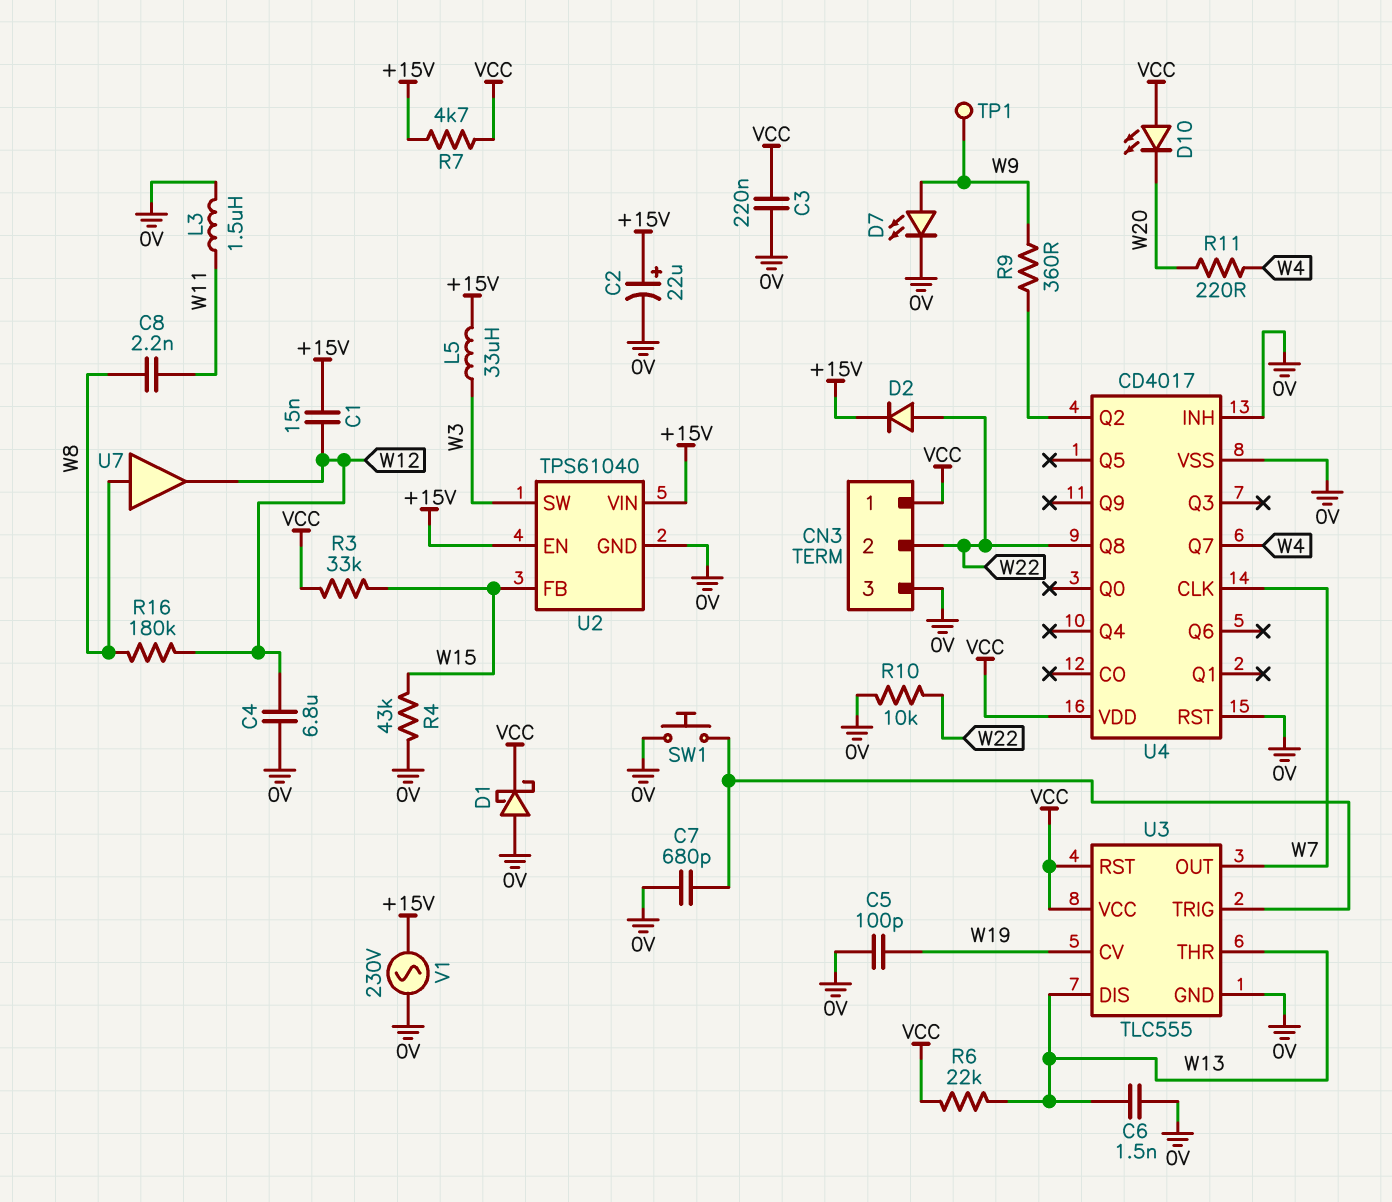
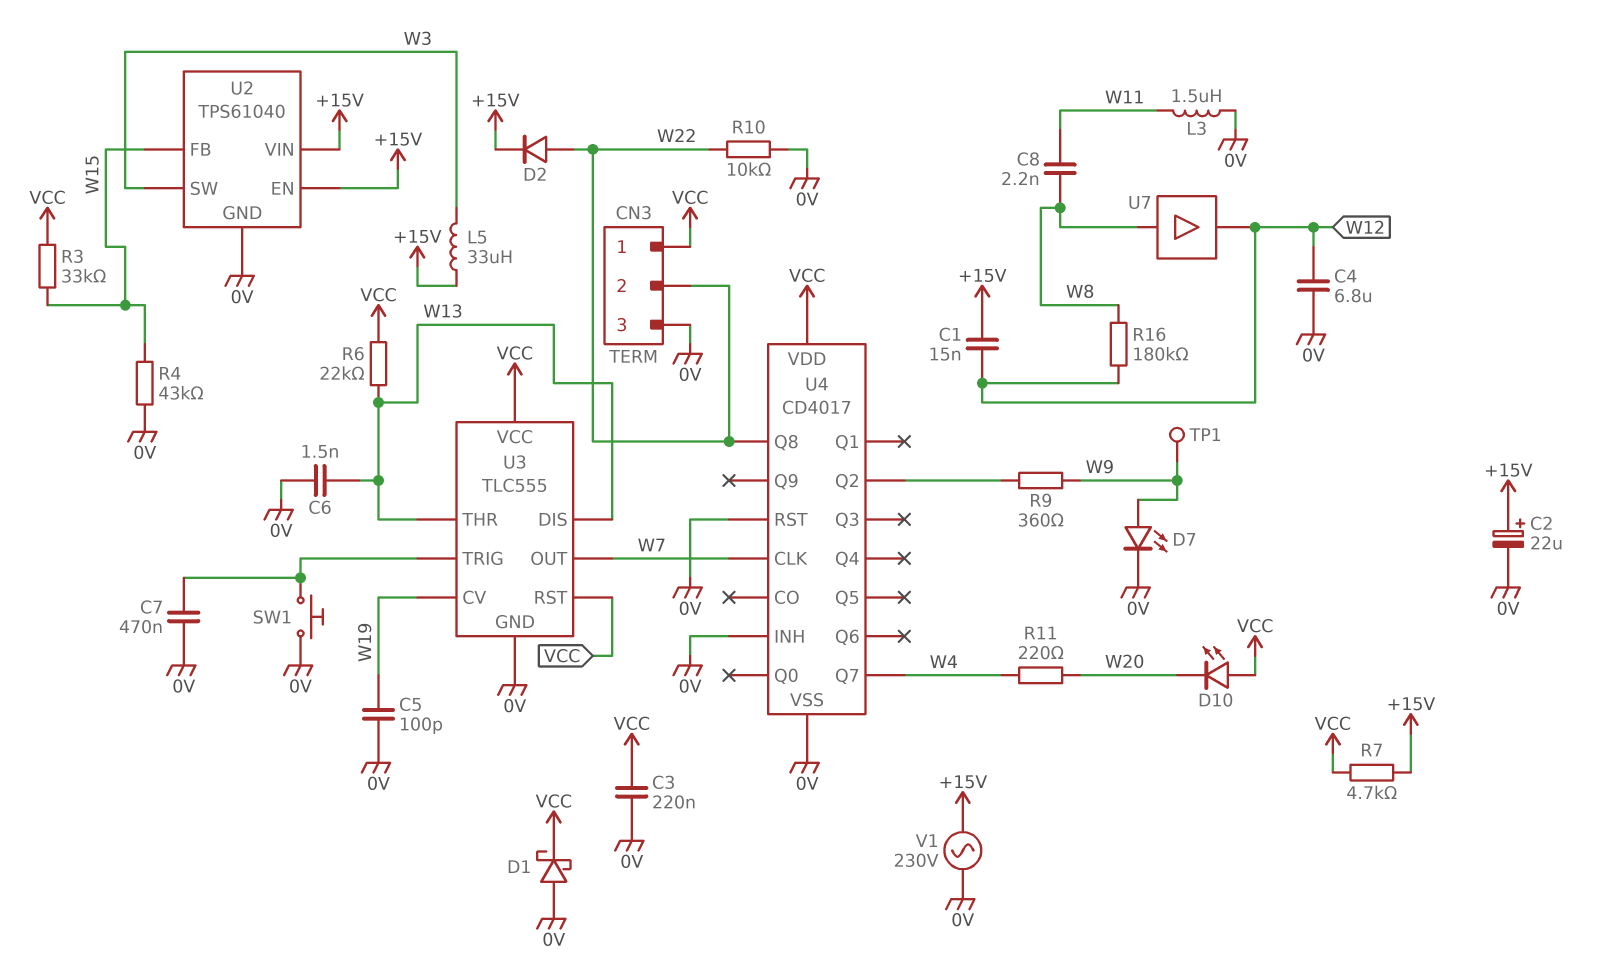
C7: 680pF (0V, U3/TRIG) -> 470nF (0V, U3/TRIG)

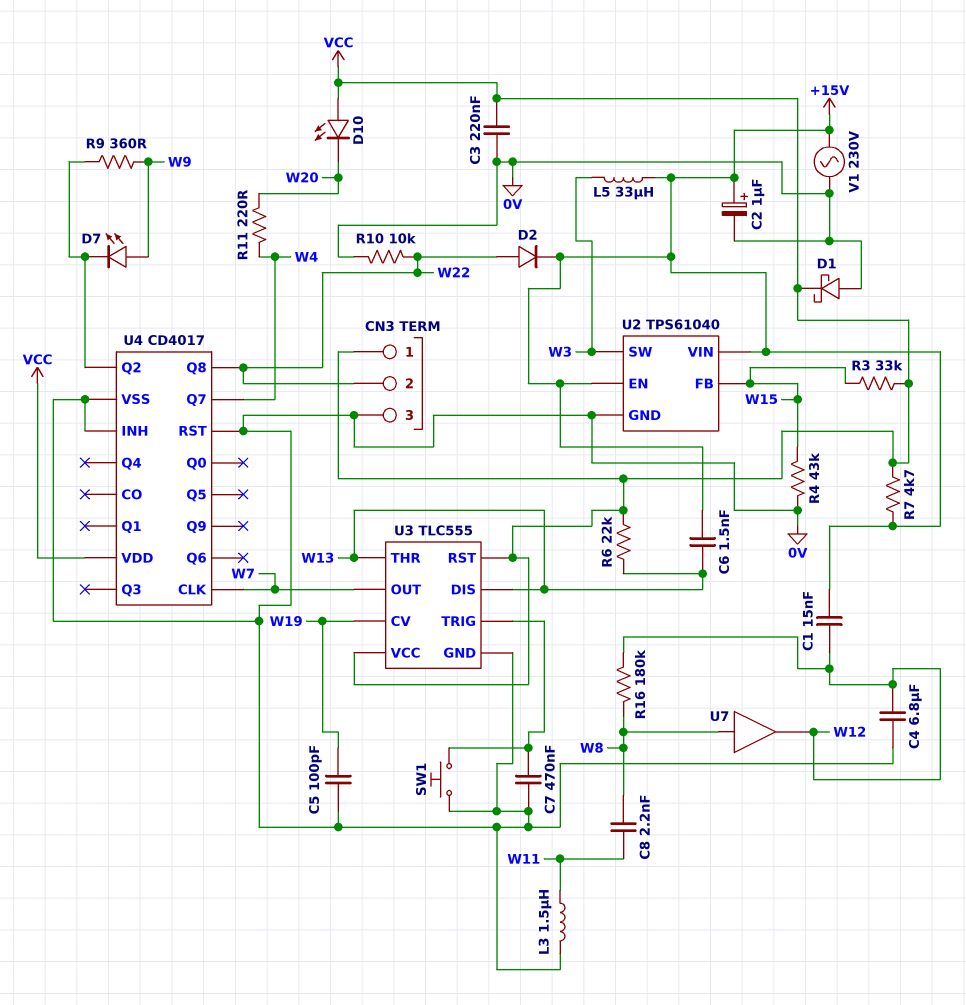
C2: 22uF (plus +15V, minus 0V) -> 1uF (plus +15V, minus 0V)
C6: 1.5nF (0V, W13) -> 1.5nF (+15V, W13)
D7: LED (A W9, K 0V) -> LED (A W9, K U4/Q2)
TP1: test point (W9) -> none

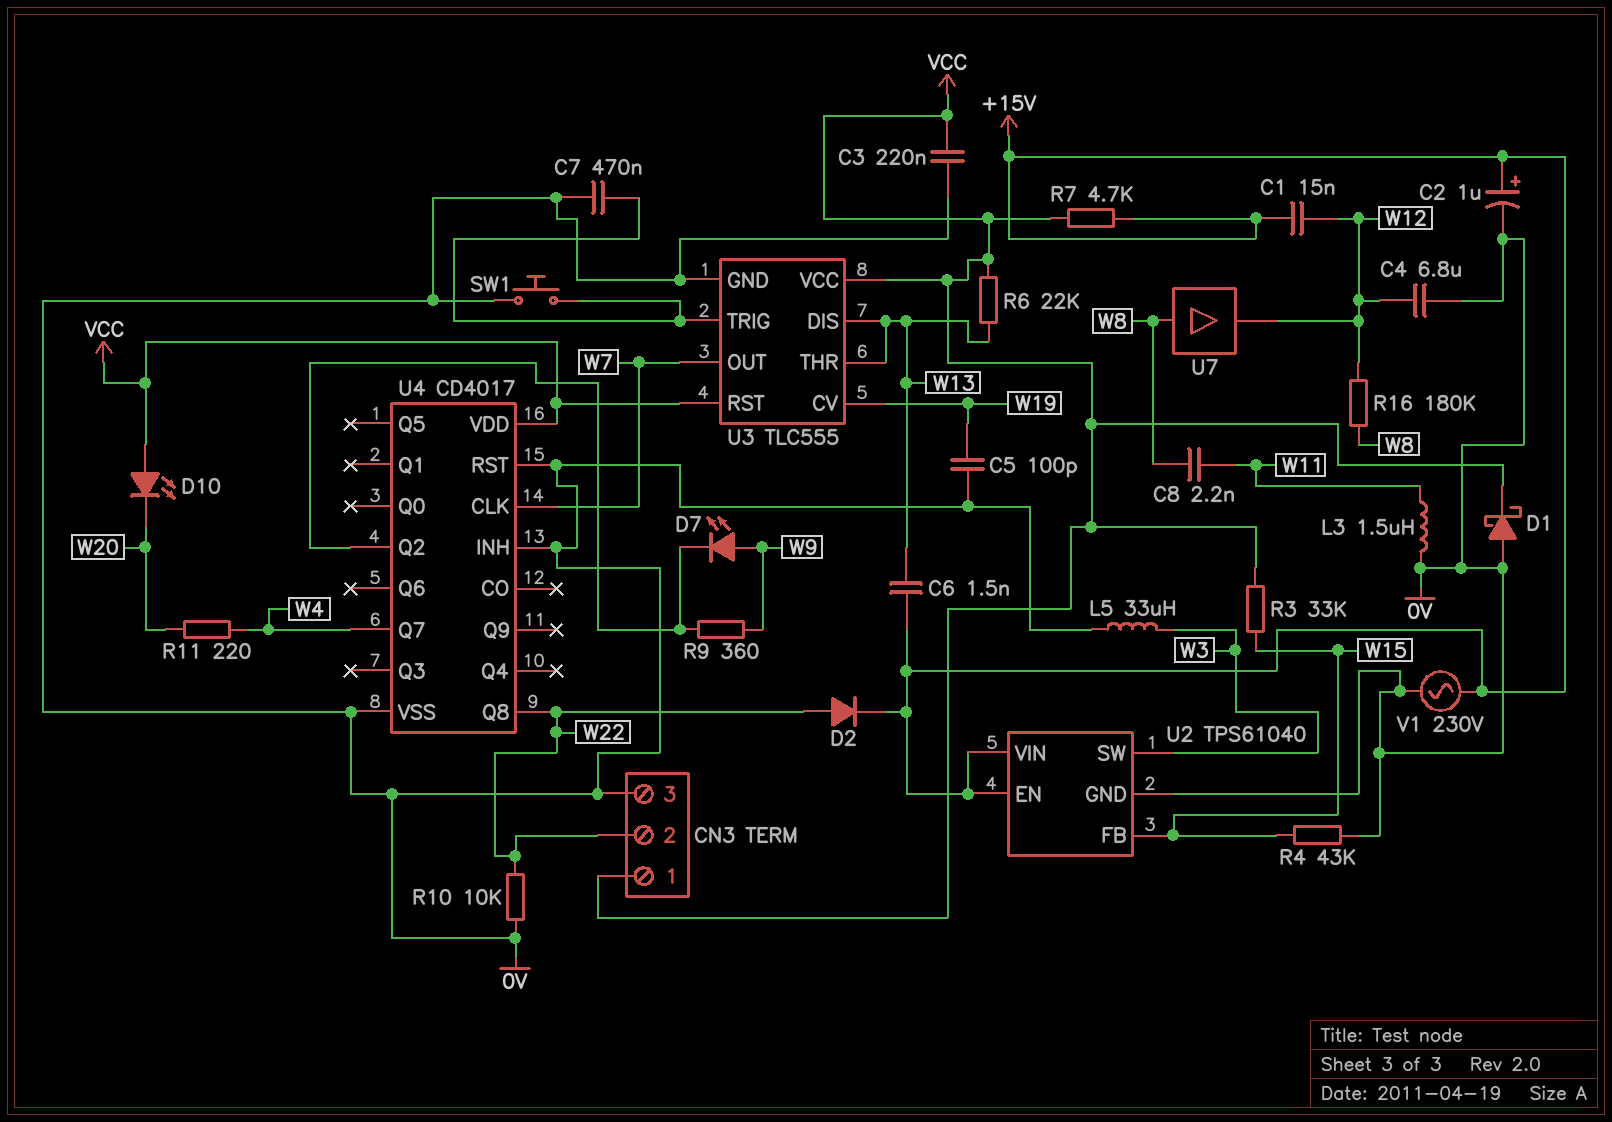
L5: 33uH (+15V, W3) -> 33uH (0V, W3)

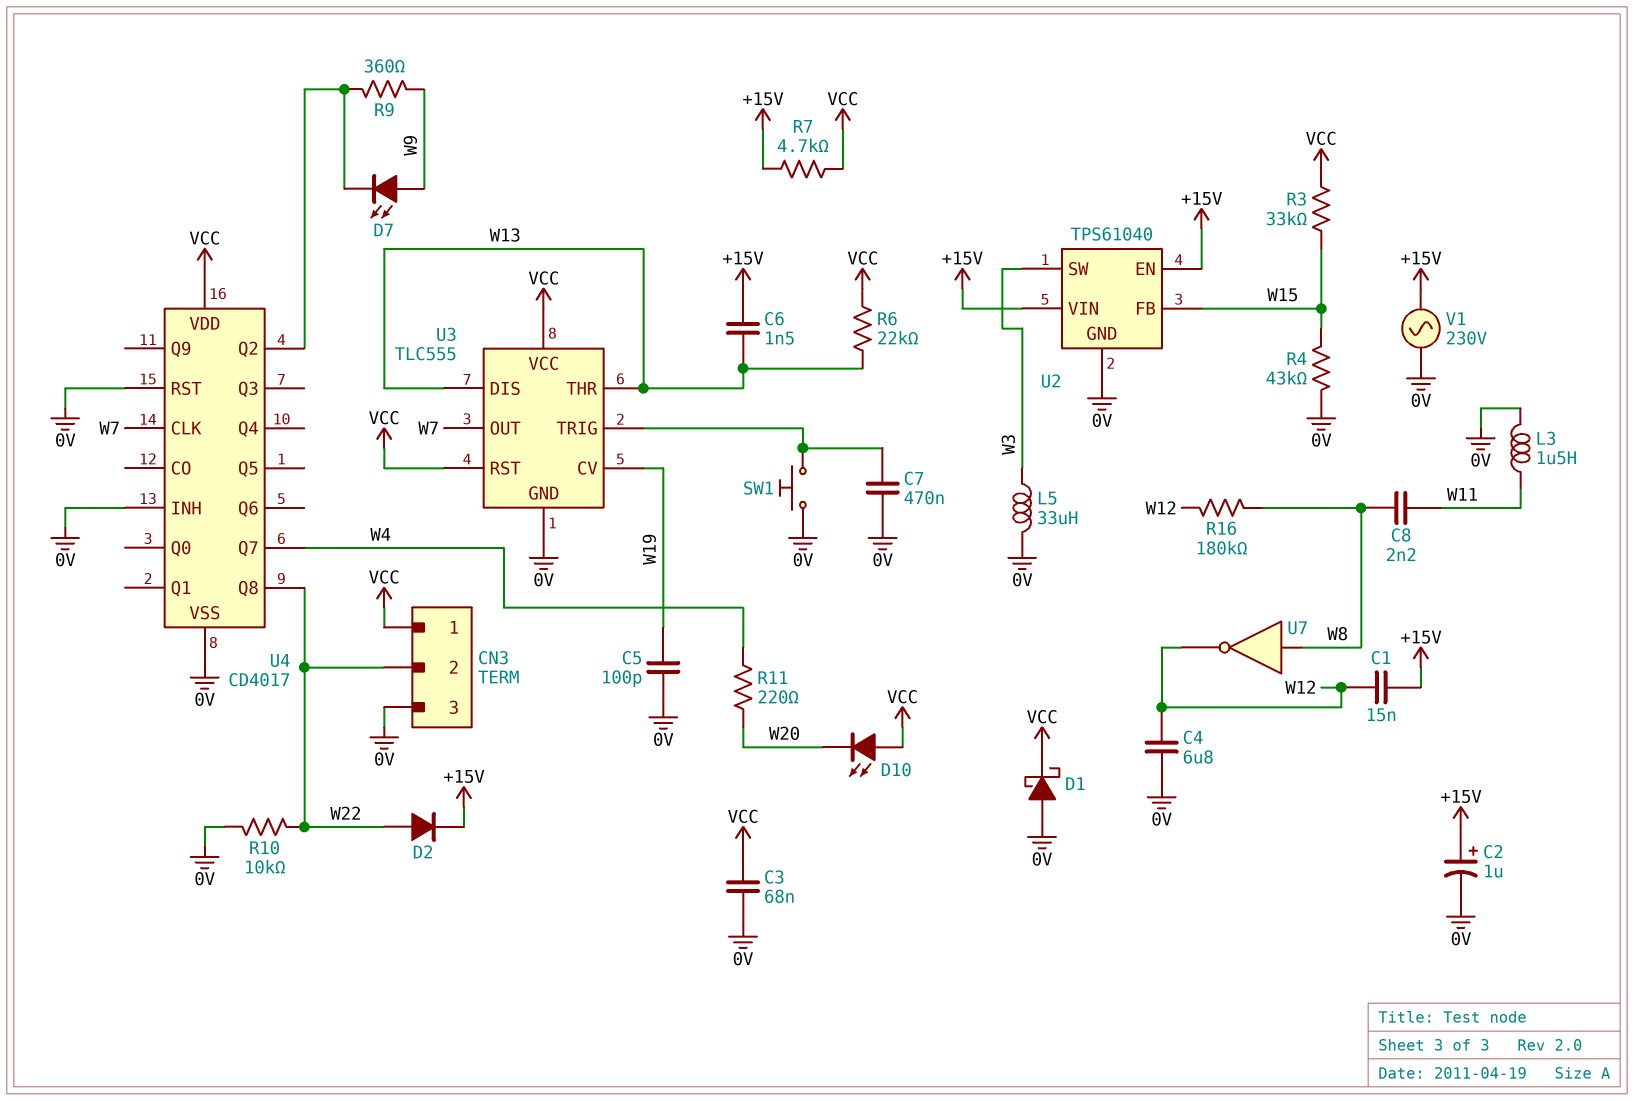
C3: 220nF (0V, VCC) -> 68nF (0V, VCC)
U7: buffer (in W8, out W12) -> NOT (in W8, out W12)

